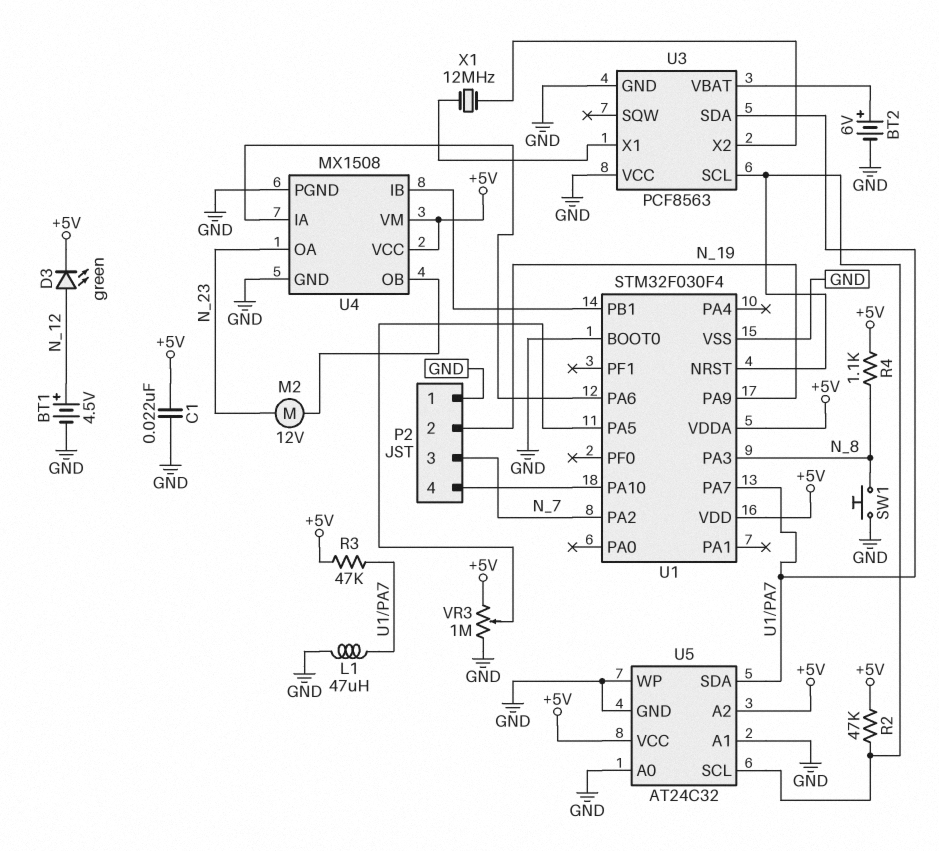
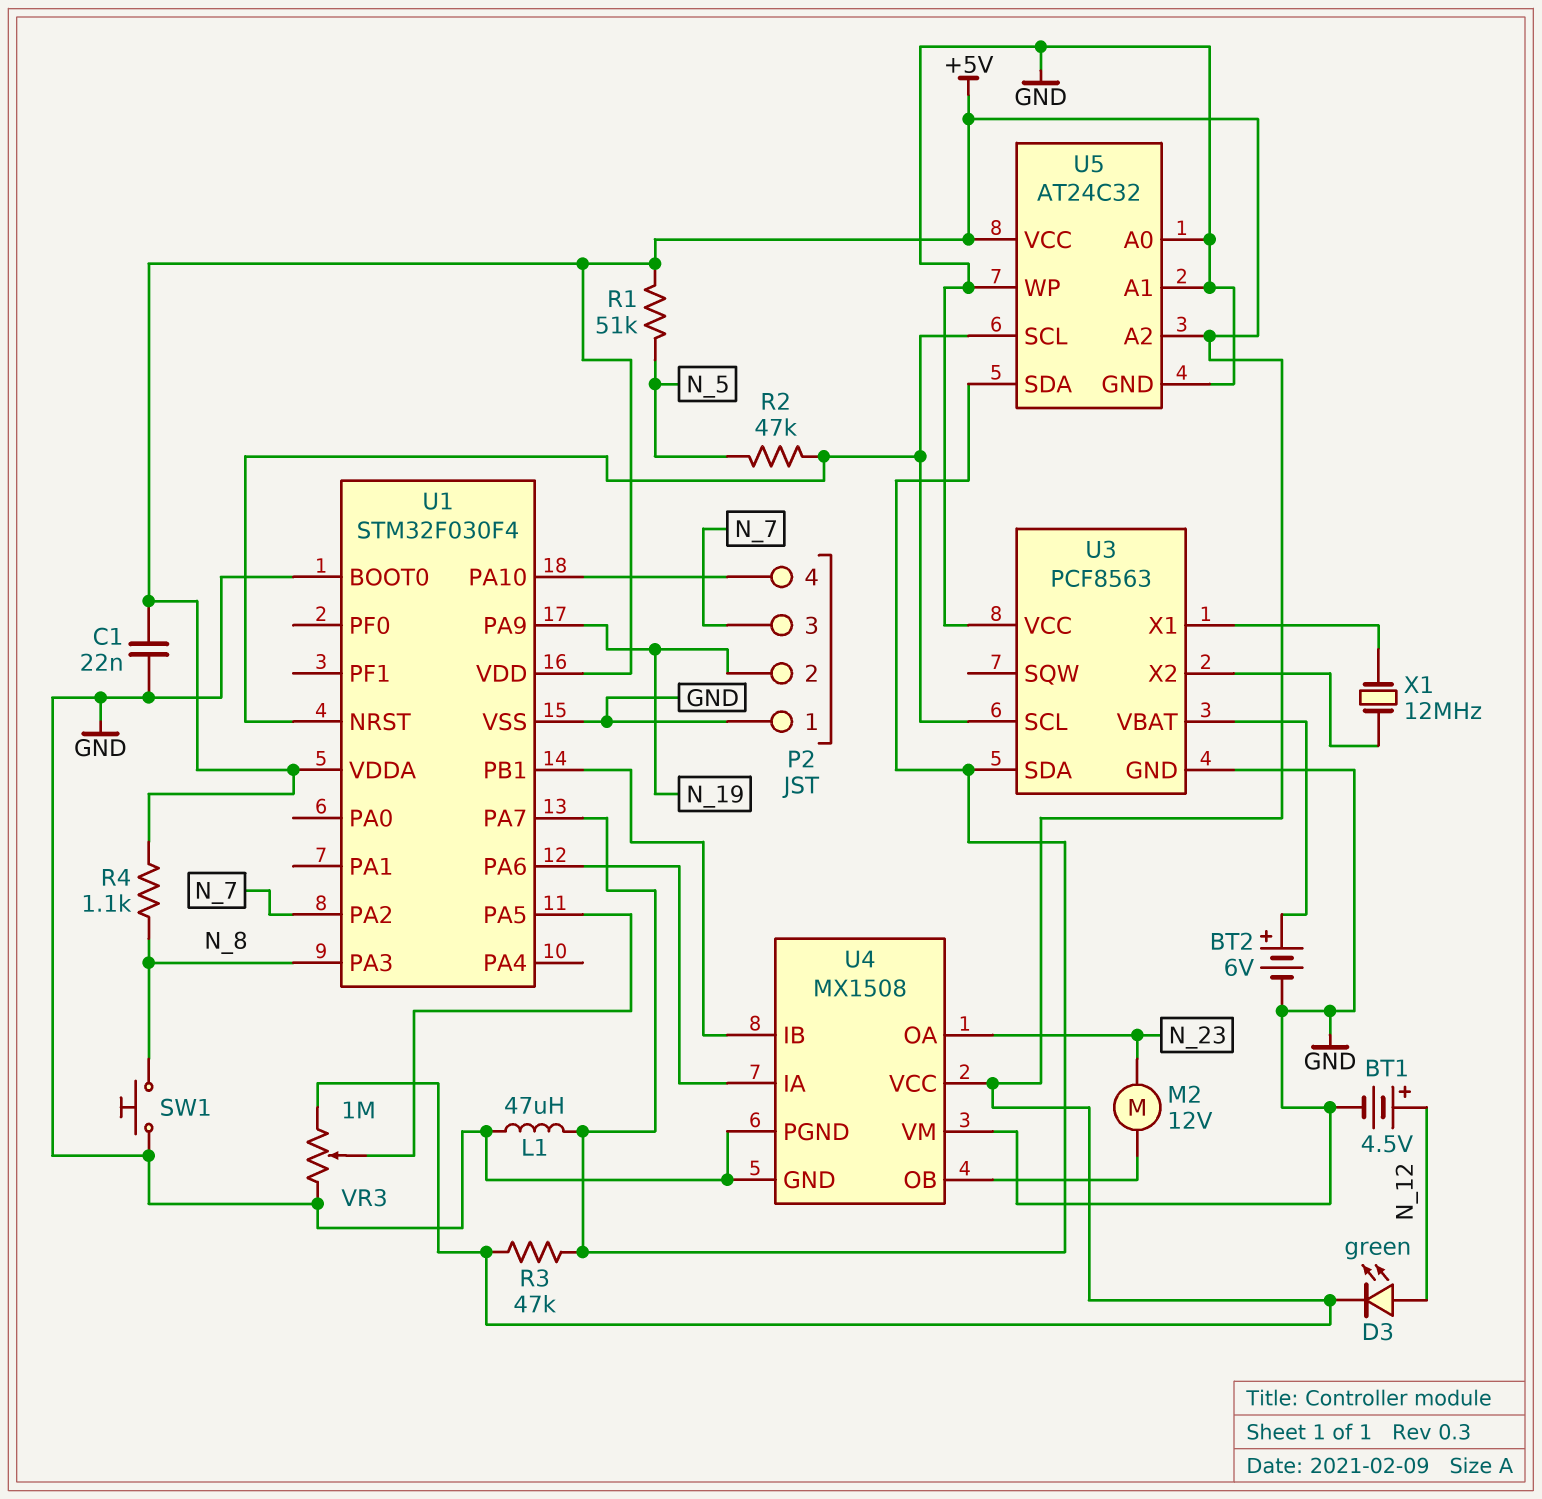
R1: none -> 51k (+5V, N_5)
R2: 47k (+5V, U1/NRST) -> 47k (N_5, U1/NRST)
U4 pin VM: +5V -> GND

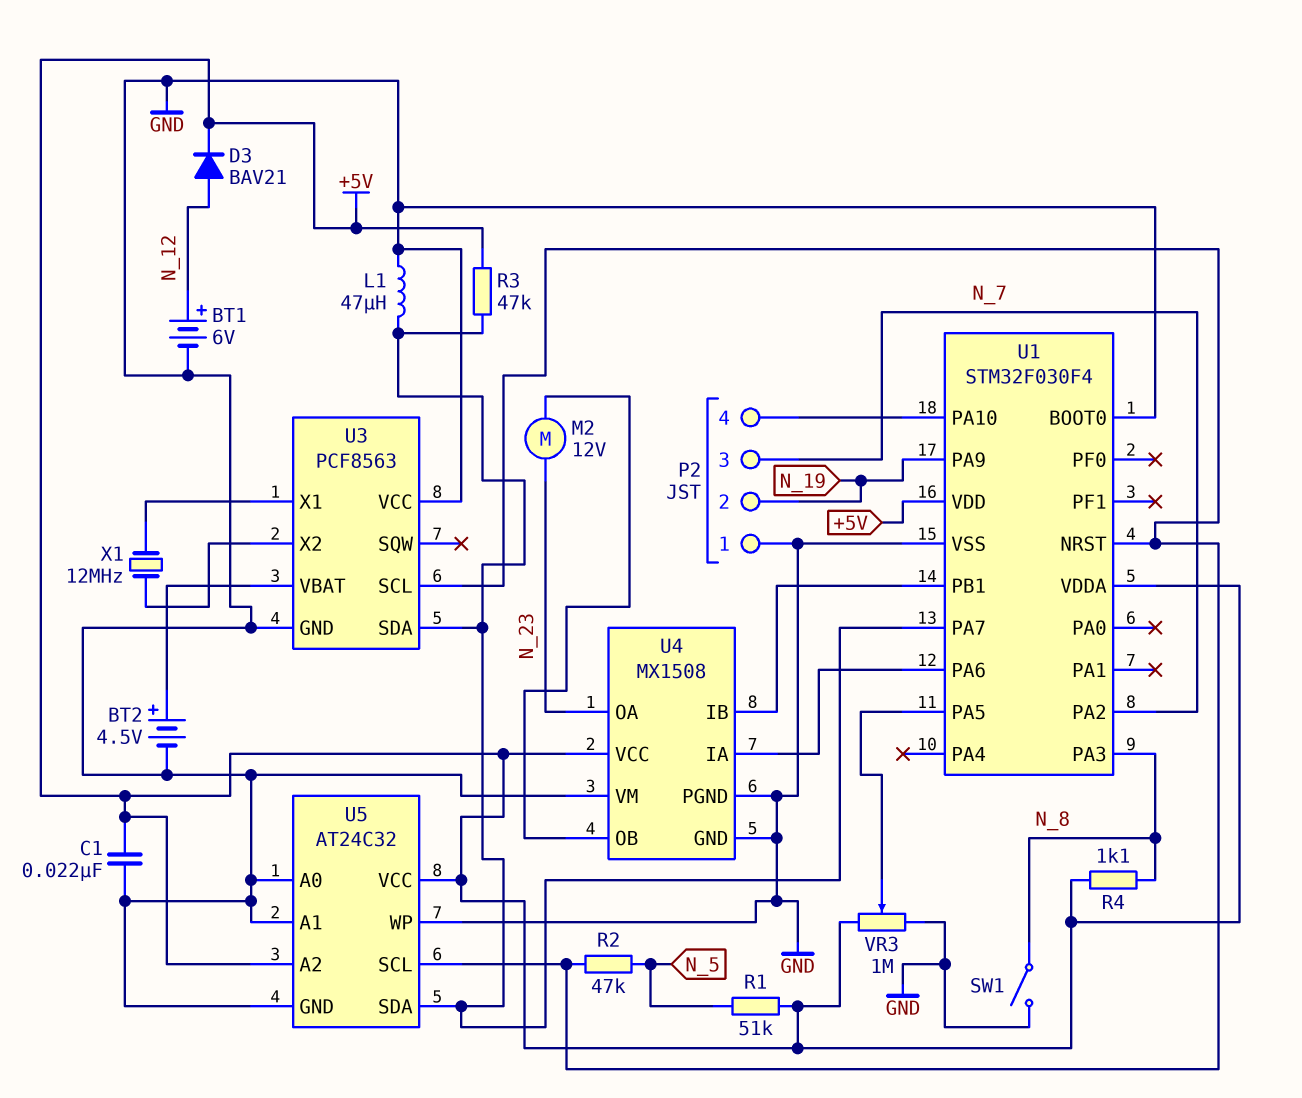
BT1: 4.5V (plus N_12, minus GND) -> 6V (plus N_12, minus GND)
BT2: 6V (plus U3/VBAT, minus GND) -> 4.5V (plus U3/VBAT, minus GND)
D3: LED green (A N_12, K +5V) -> diode BAV21 (A N_12, K +5V)
SW1: button (GND, N_8) -> switch (GND, N_8)

